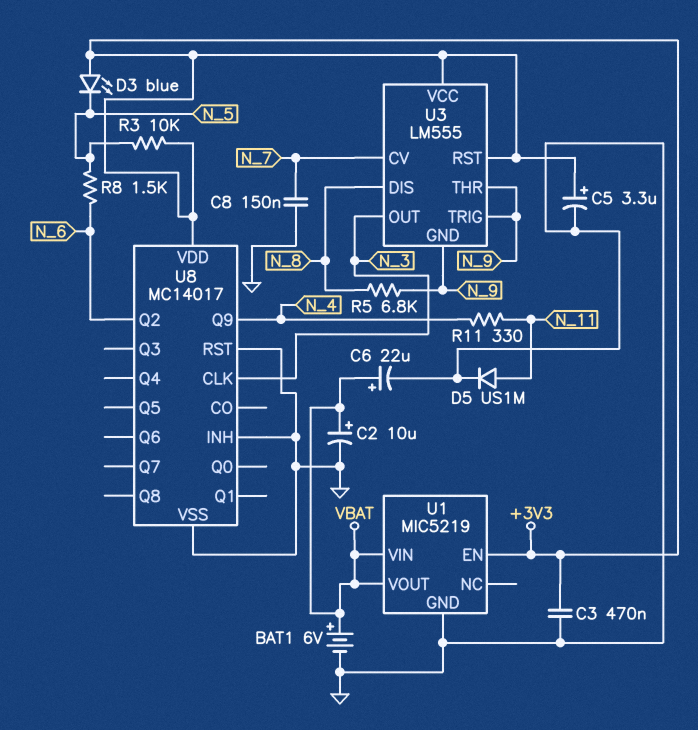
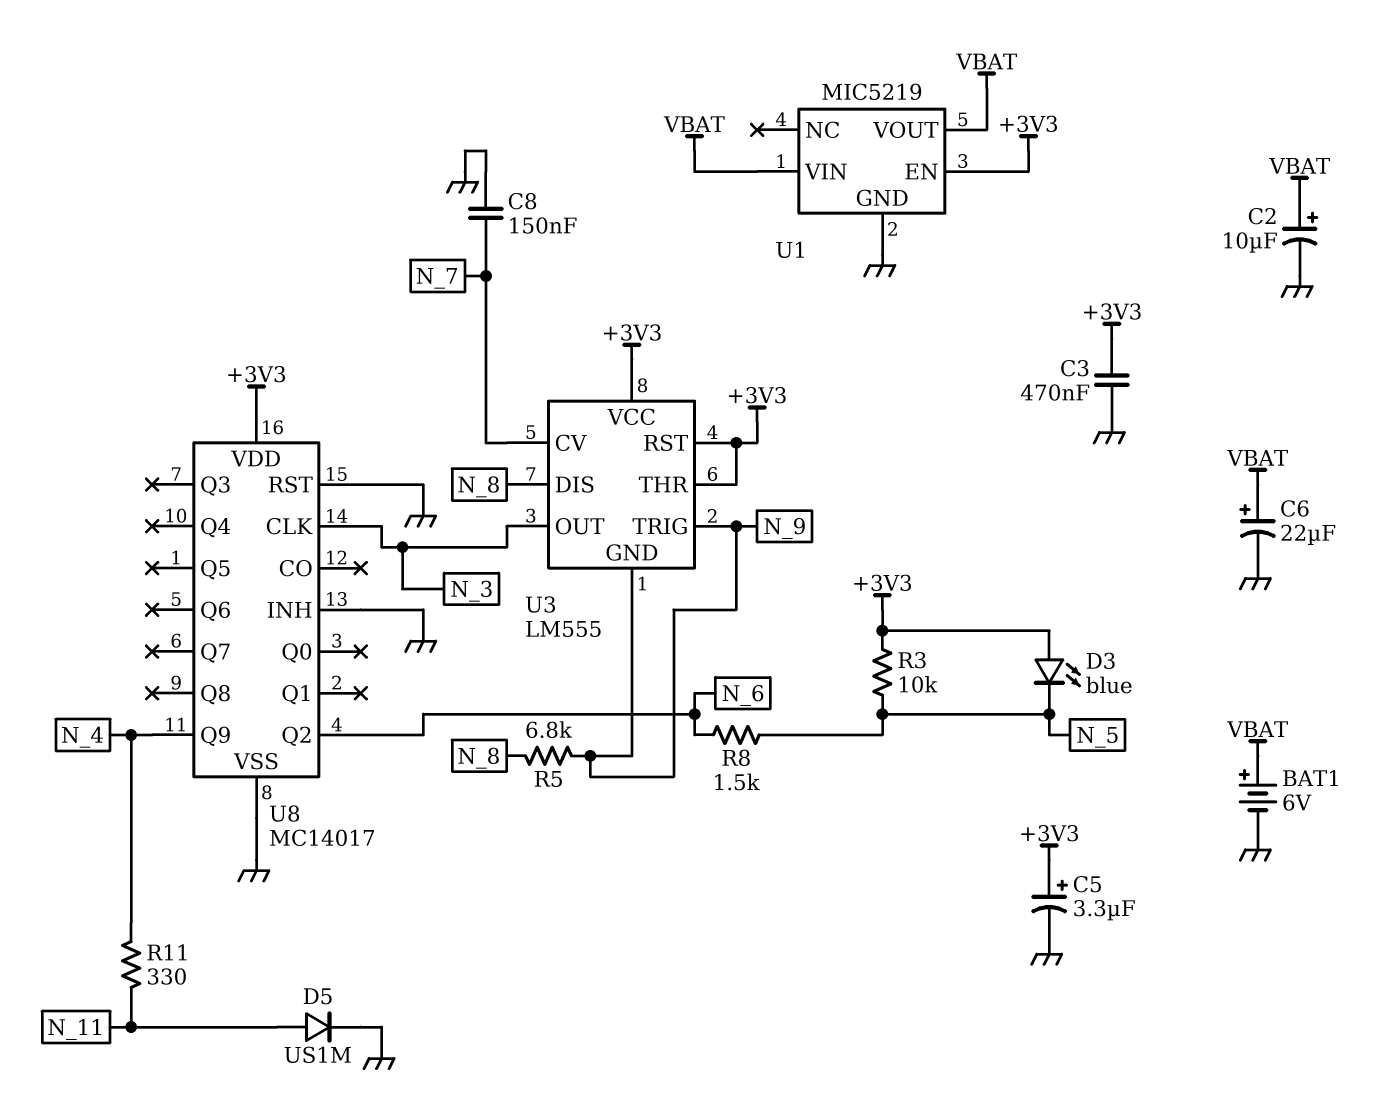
U3 pin THR: N_9 -> +3V3

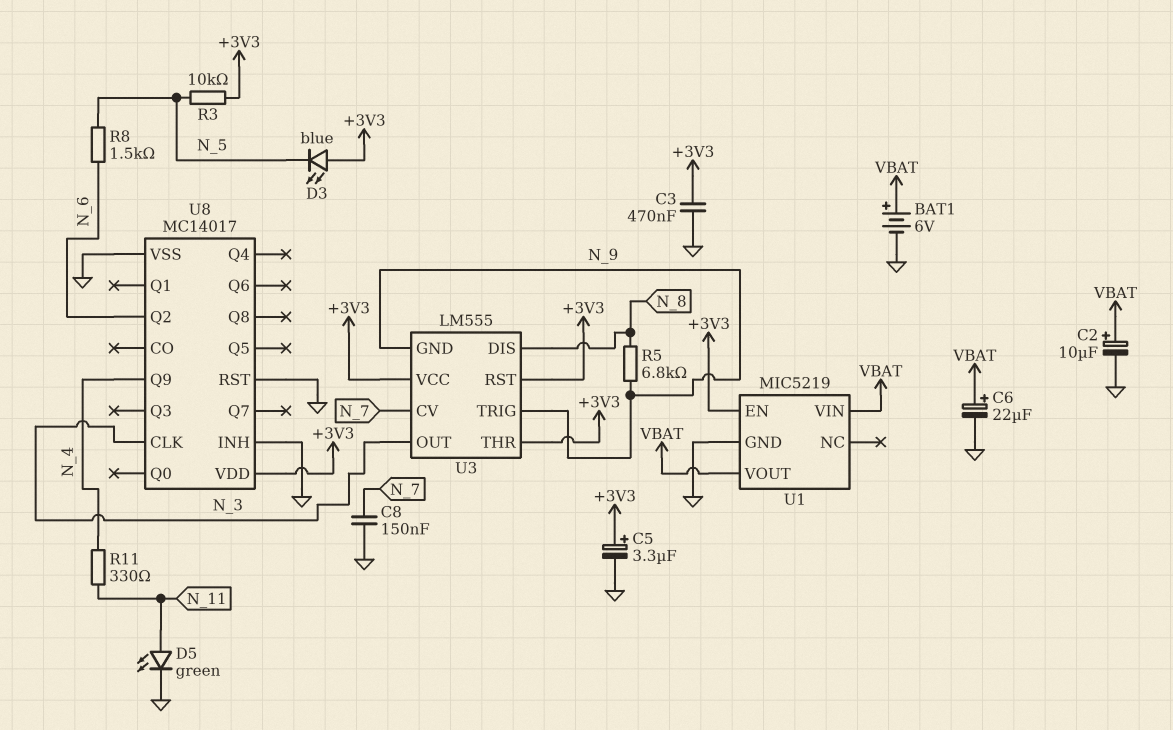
D5: diode US1M (A N_11, K GND) -> LED green (A N_11, K GND)

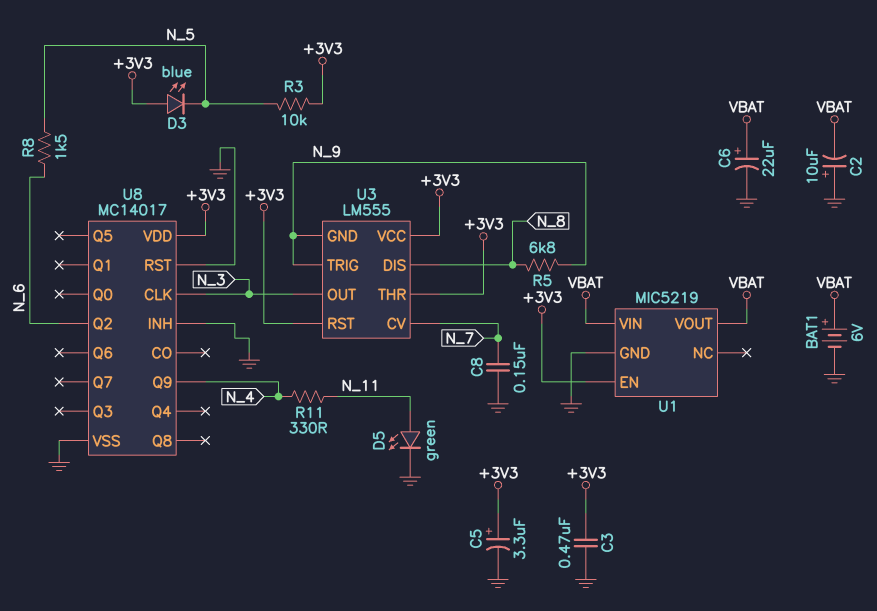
C2: 10uF (plus VBAT, minus GND) -> 10uF (plus GND, minus VBAT)

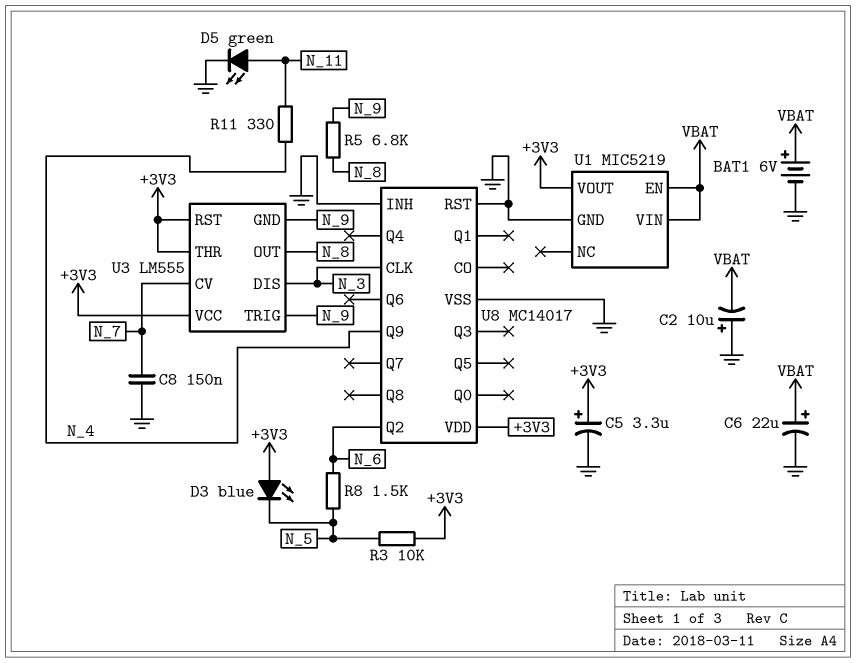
C3: 470nF (+3V3, GND) -> none
U1 pin EN: +3V3 -> VBAT
U1 pin VOUT: VBAT -> +3V3
U3 pin DIS: N_8 -> N_3
U3 pin OUT: N_3 -> N_8

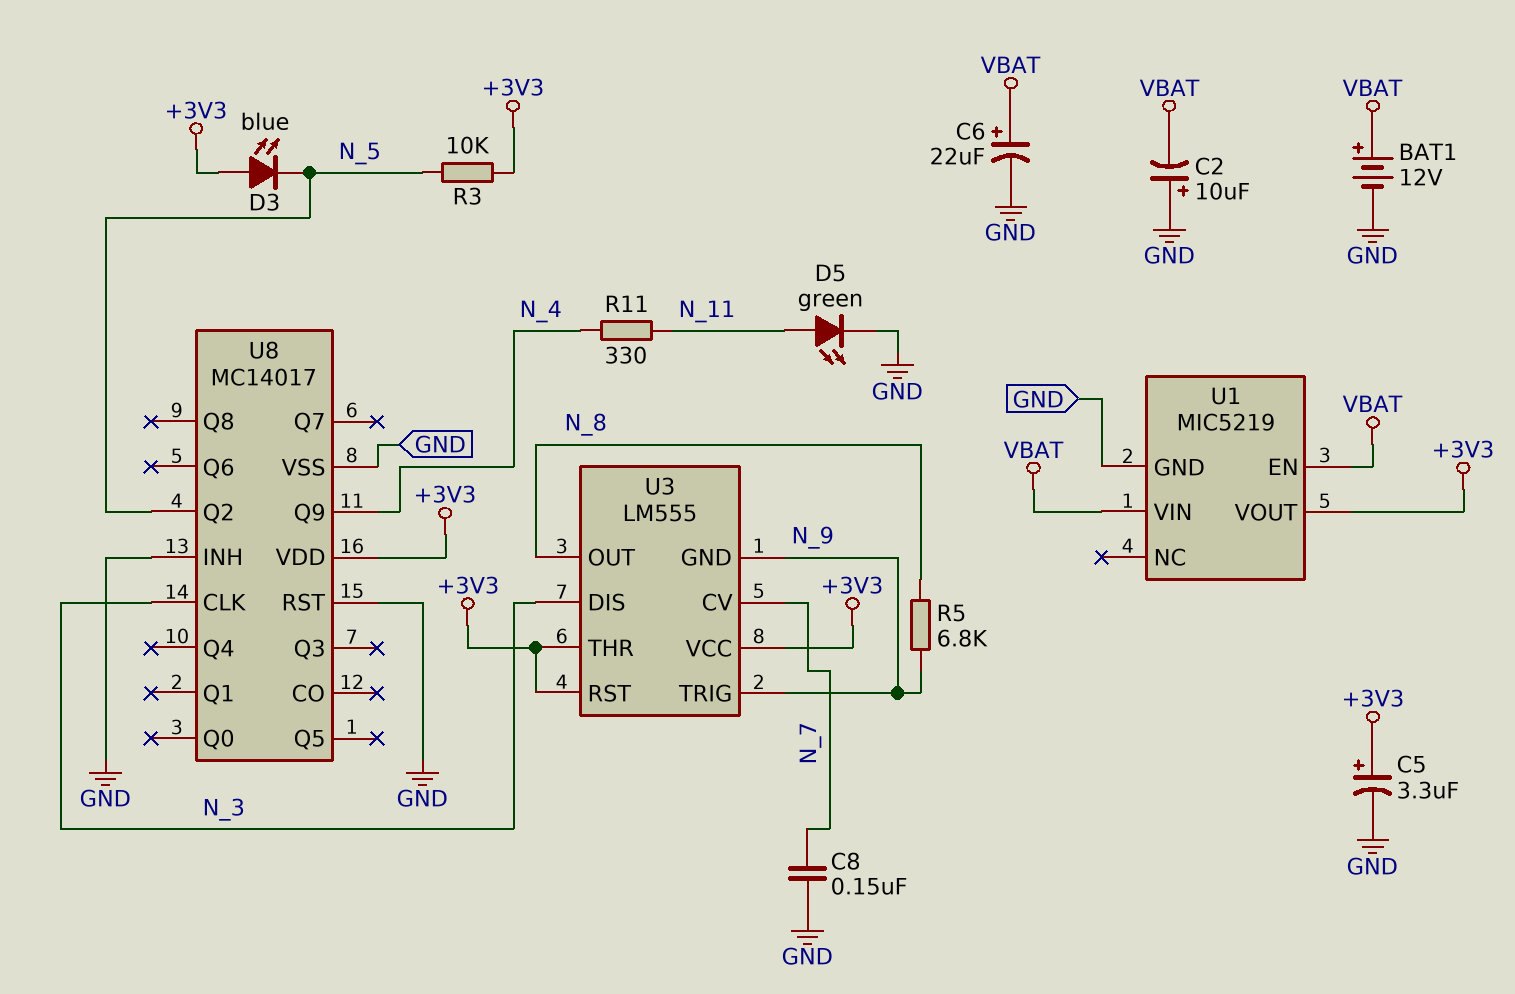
BAT1: 6V (plus VBAT, minus GND) -> 12V (plus VBAT, minus GND)
R8: 1.5k (N_5, N_6) -> none
U8 pin Q2: N_6 -> N_5

